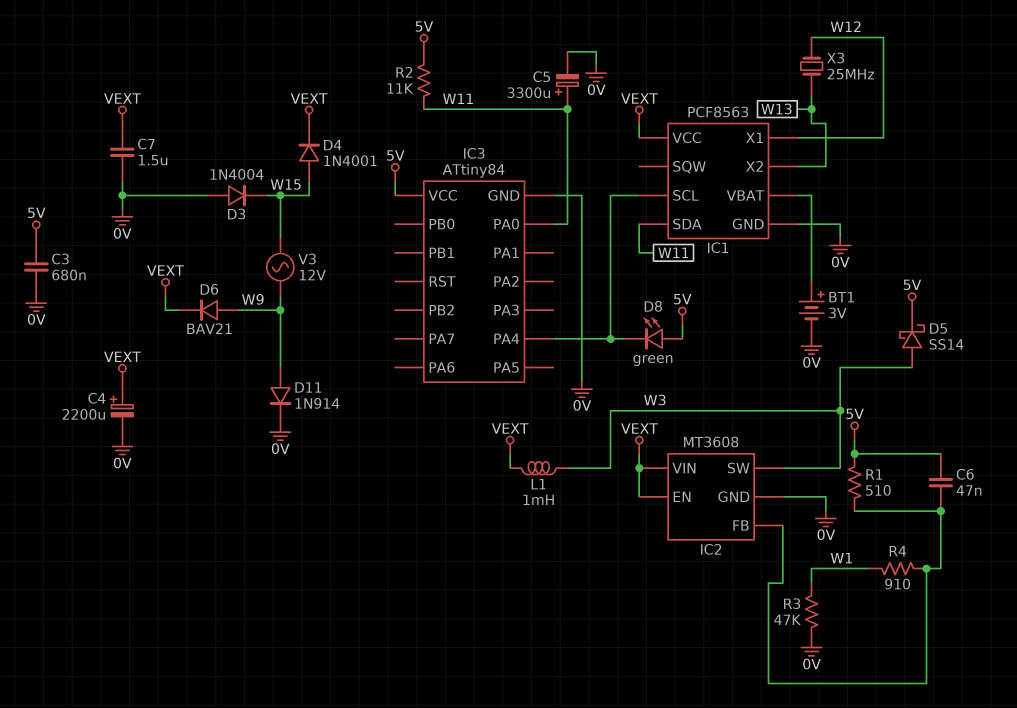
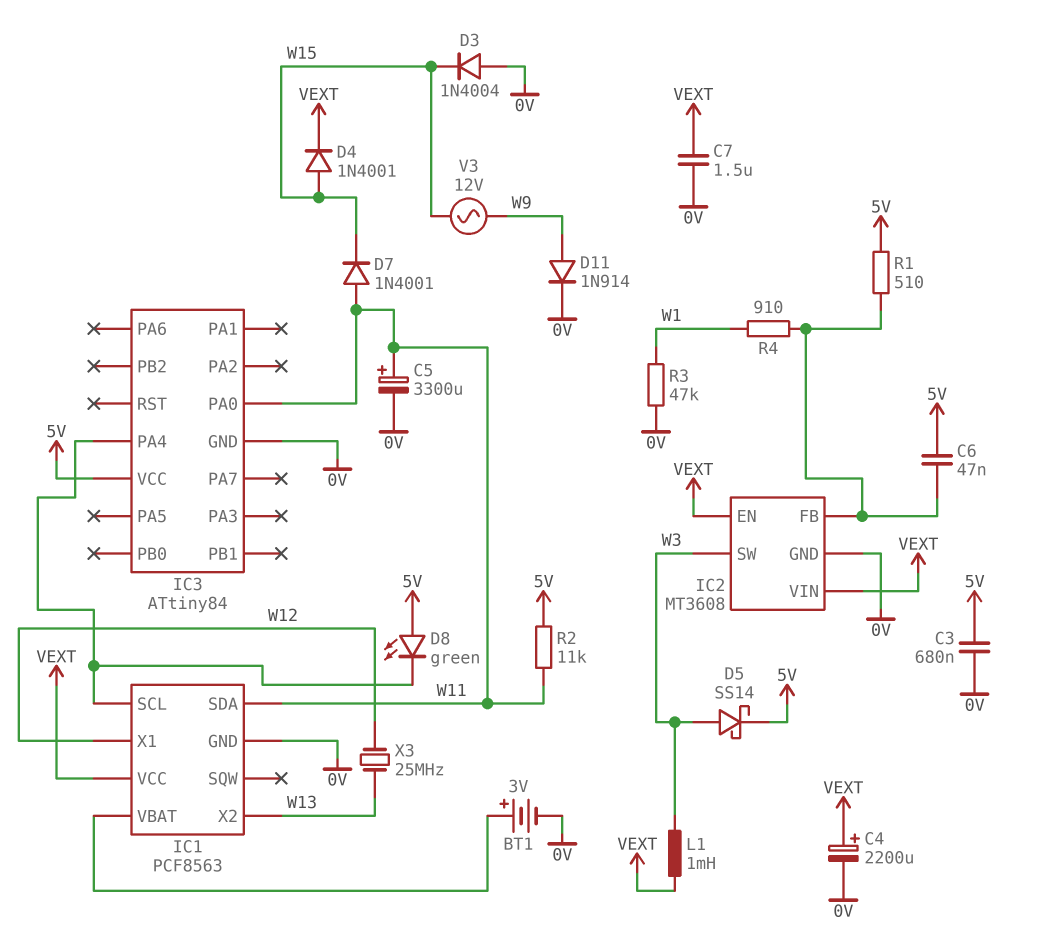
D6: diode BAV21 (A W9, K VEXT) -> none
D7: none -> diode 1N4001 (A W11, K W15)

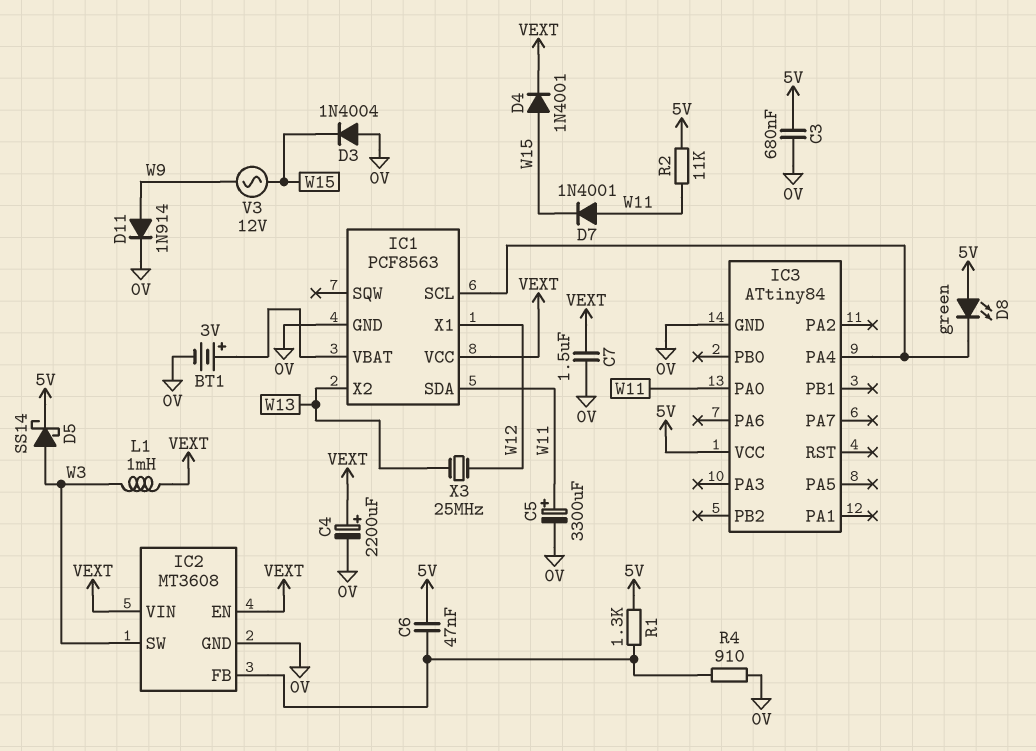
R1: 510 (5V, IC2/FB) -> 1.3k (5V, IC2/FB)
R3: 47k (0V, W1) -> none
R4: 910 (IC2/FB, W1) -> 910 (0V, IC2/FB)

